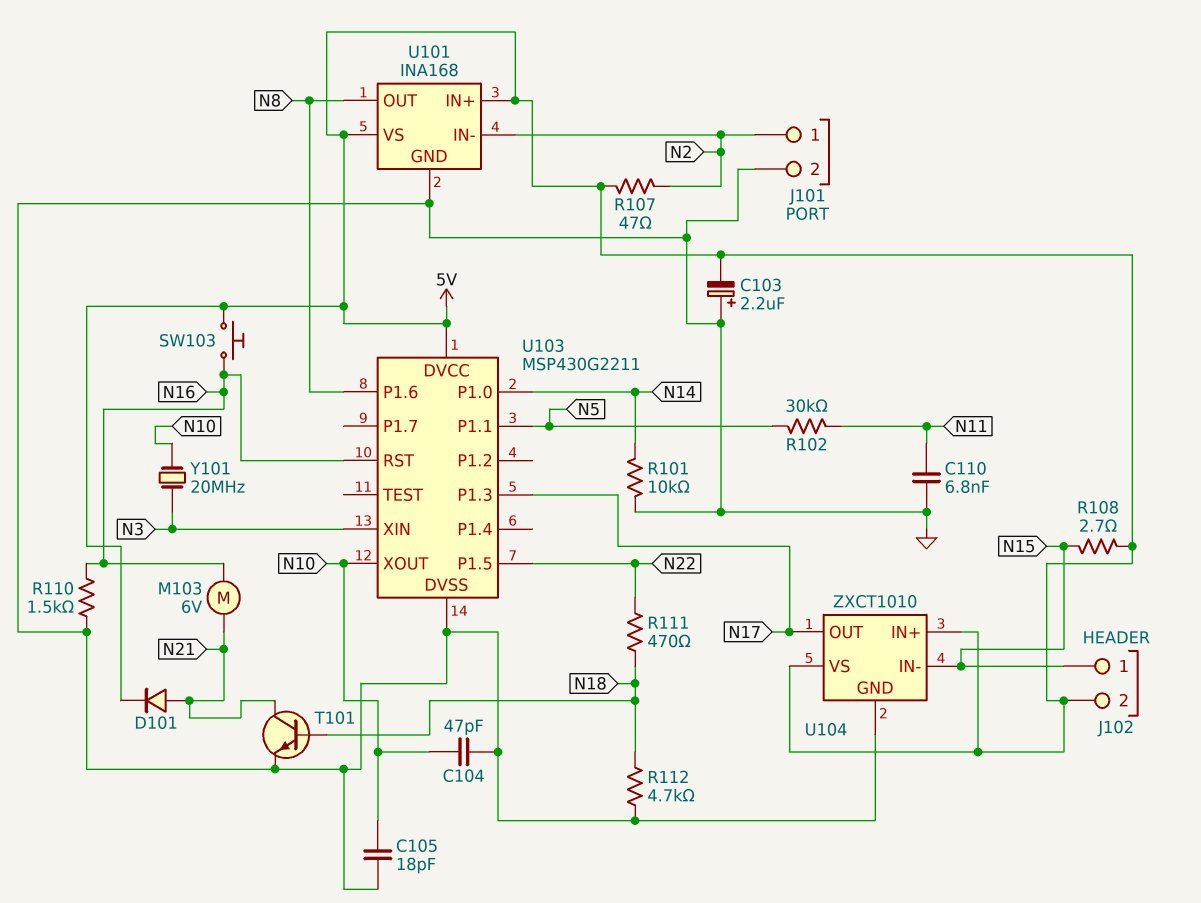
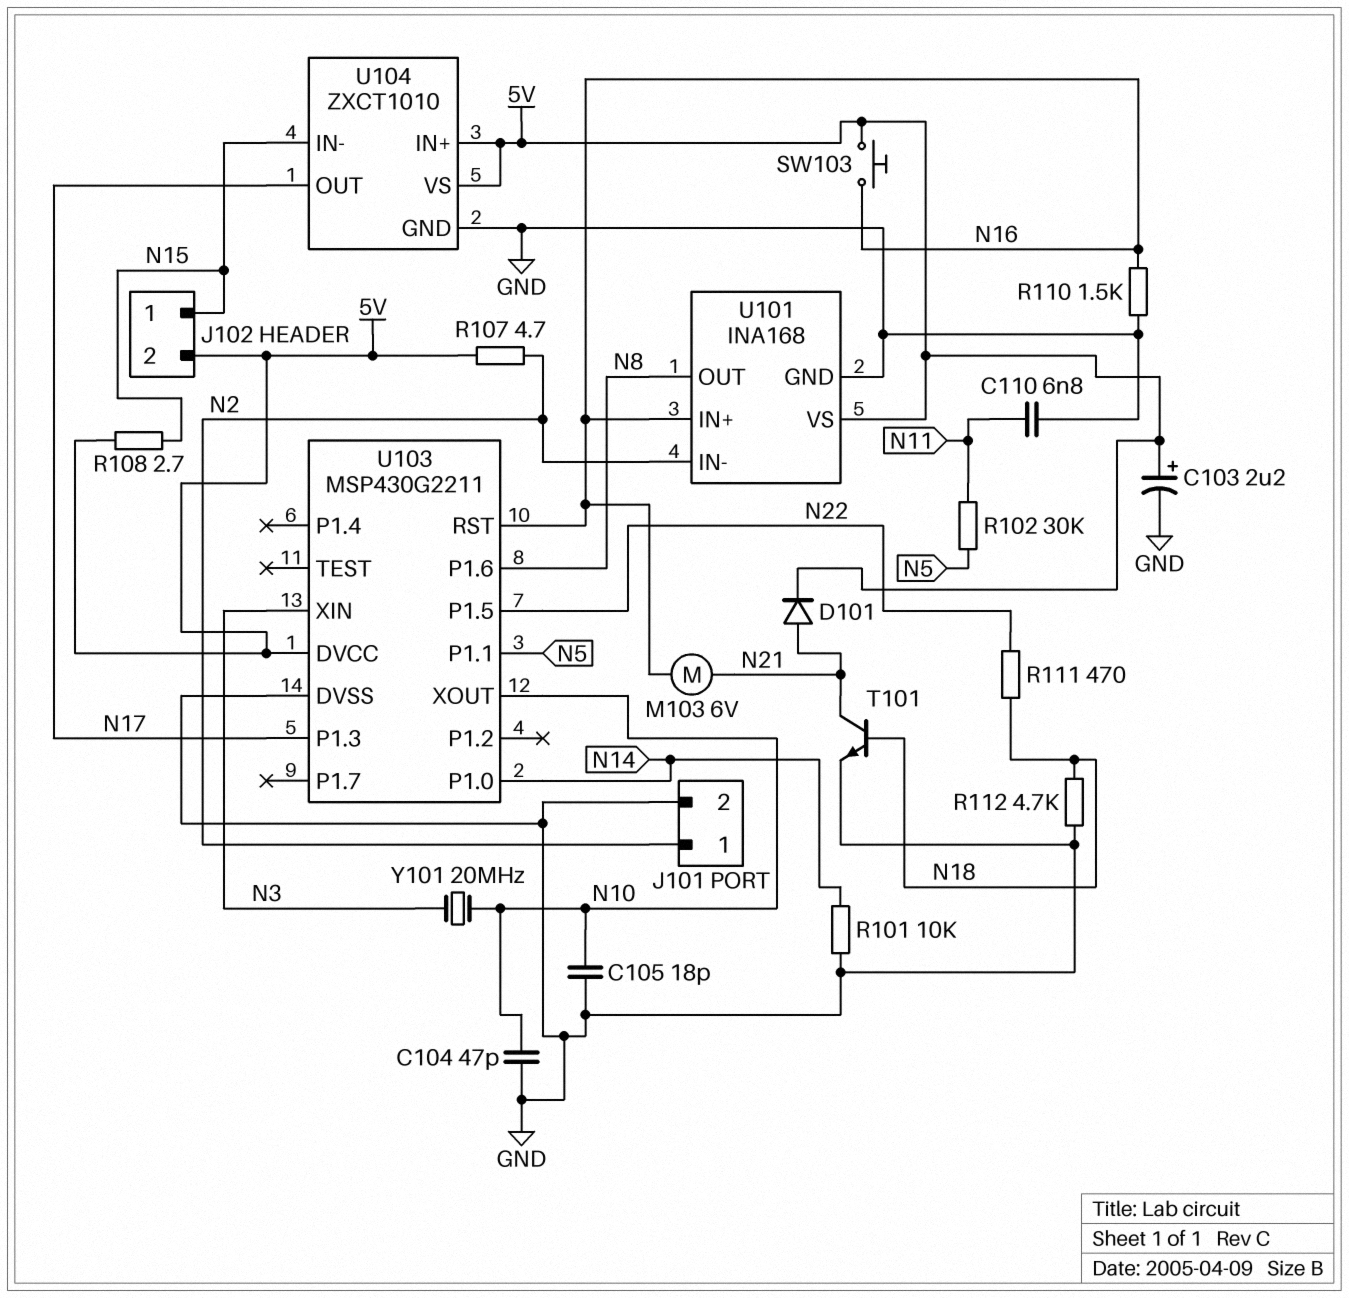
C103: 2.2uF (plus GND, minus 5V) -> 2.2uF (plus 5V, minus GND)
R107: 47 (5V, N2) -> 4.7 (5V, N2)
U101 pin IN+: 5V -> N16

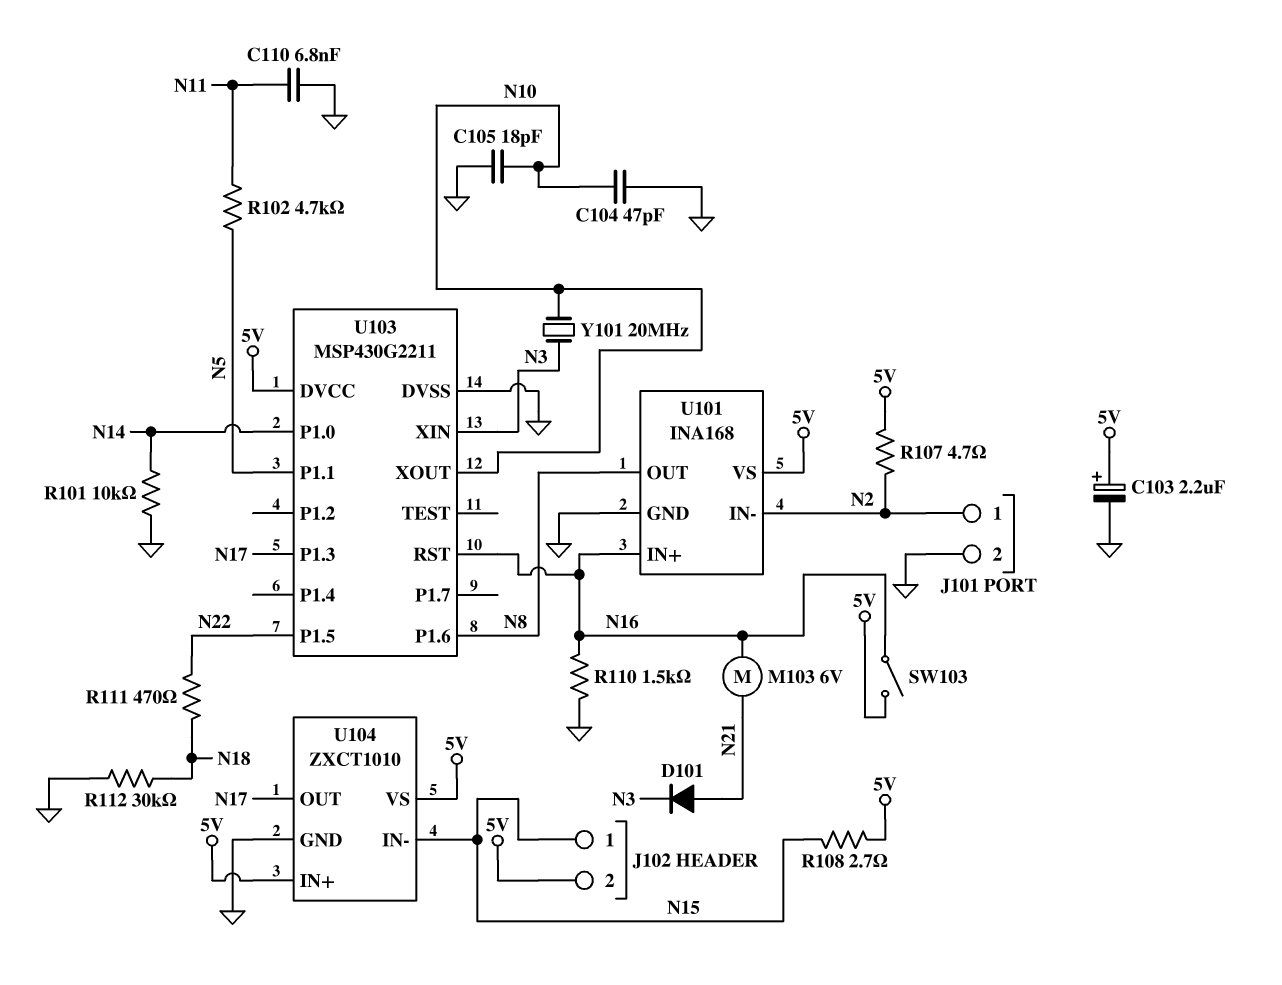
D101: diode (A N21, K 5V) -> diode (A N21, K N3)
R102: 30k (N5, N11) -> 4.7k (N5, N11)
R112: 4.7k (GND, N18) -> 30k (GND, N18)
SW103: button (5V, N16) -> switch (5V, N16)
T101: NPN (B N18, C N21, E GND) -> none

